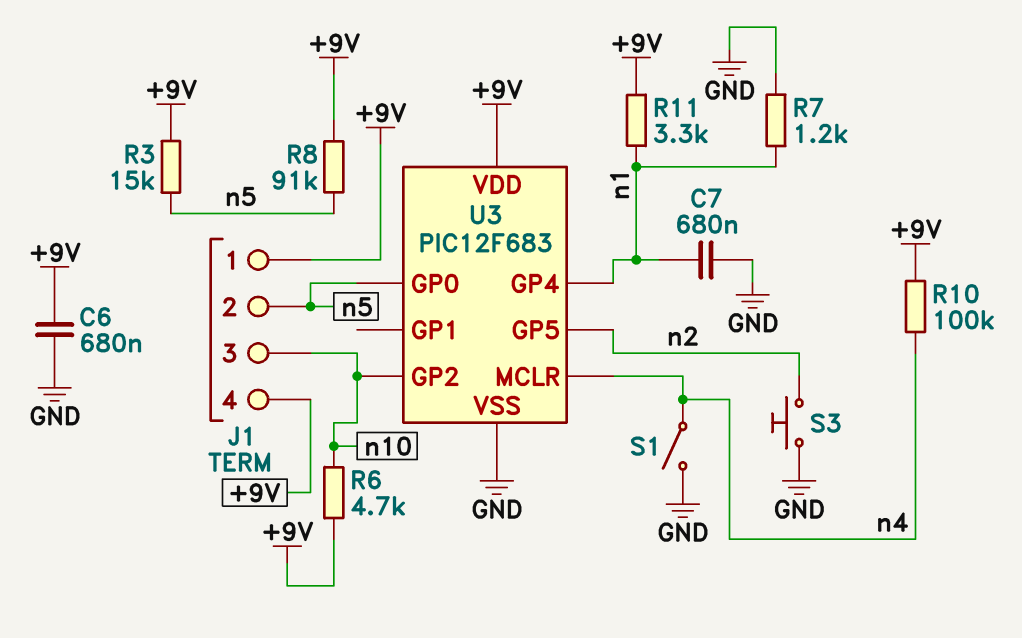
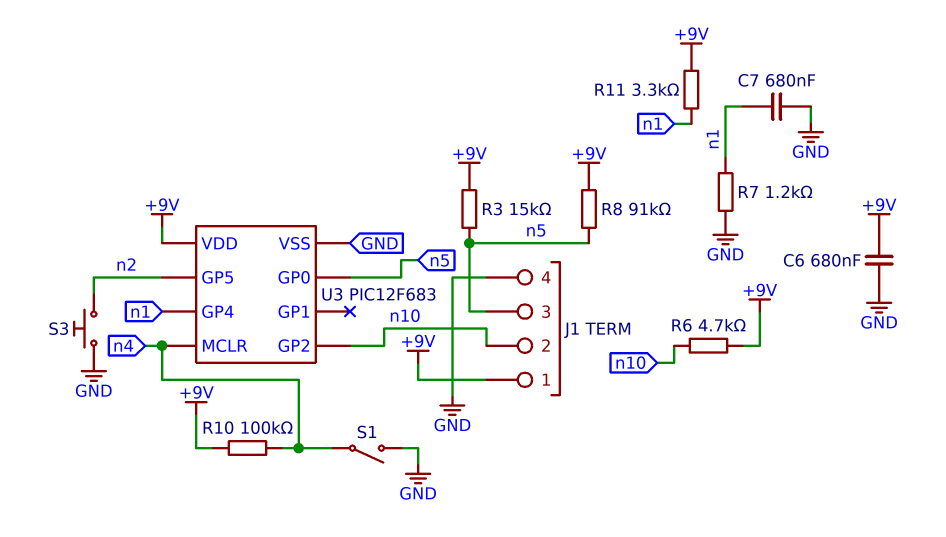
J1 pin 2: n5 -> n10
J1 pin 3: n10 -> n5
J1 pin 4: +9V -> GND

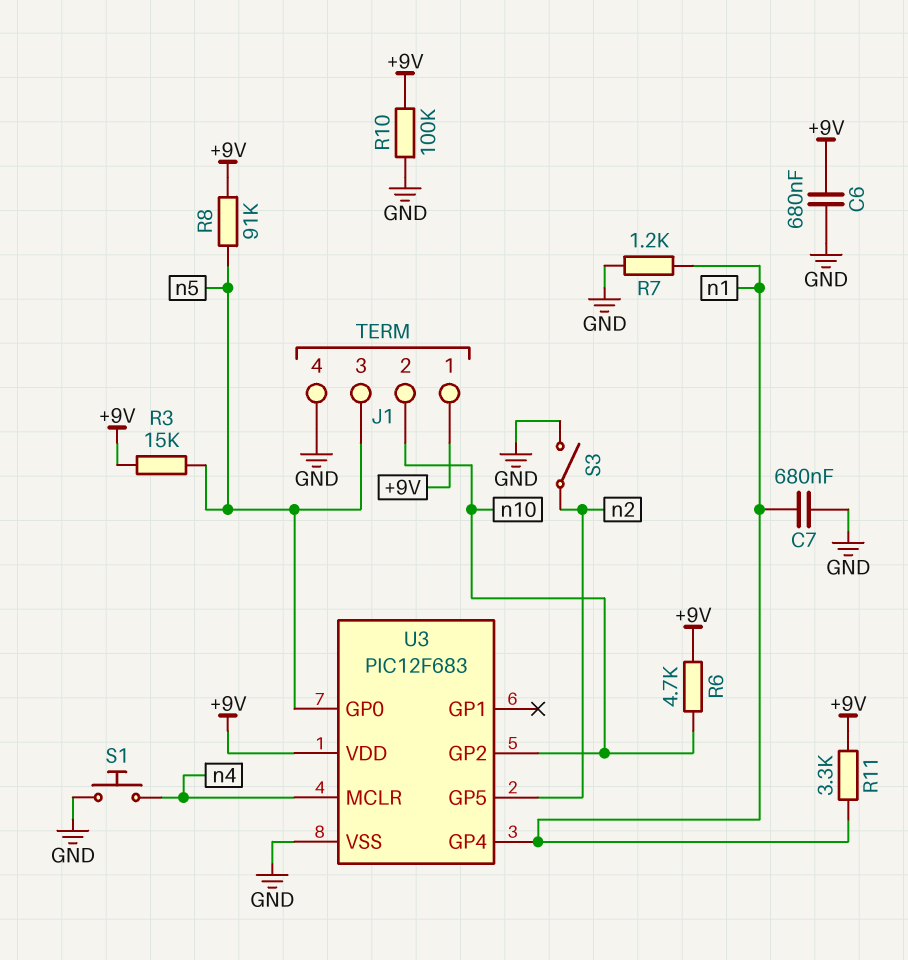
R10: 100k (+9V, n4) -> 100k (+9V, GND)
S1: switch (GND, n4) -> button (GND, n4)
S3: button (GND, n2) -> switch (GND, n2)

